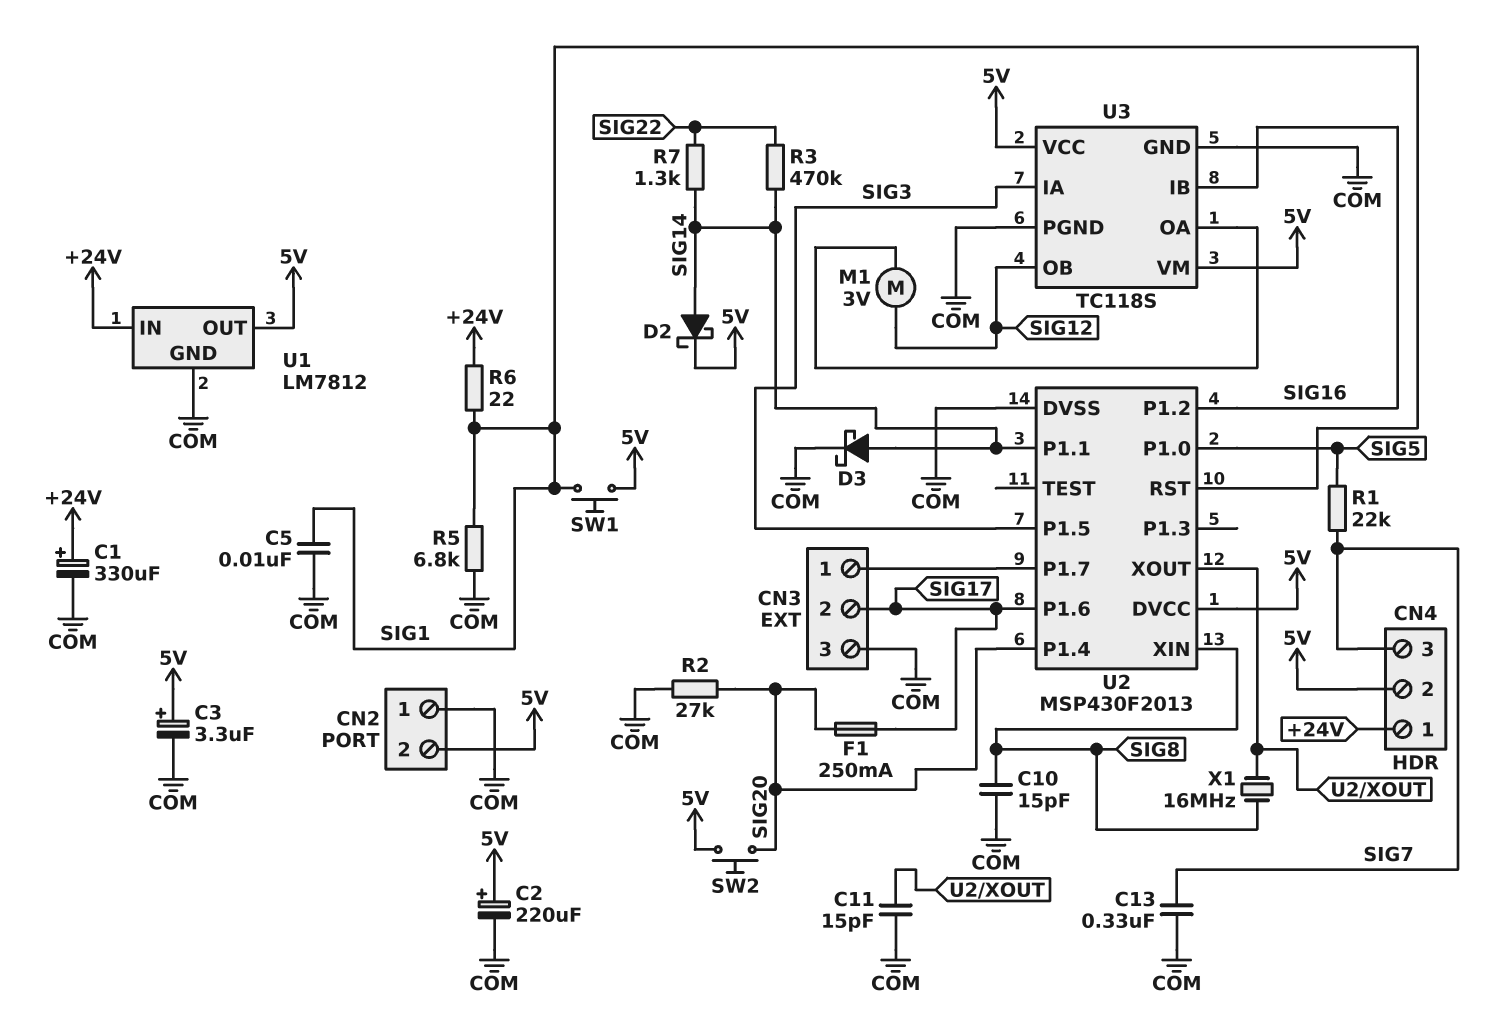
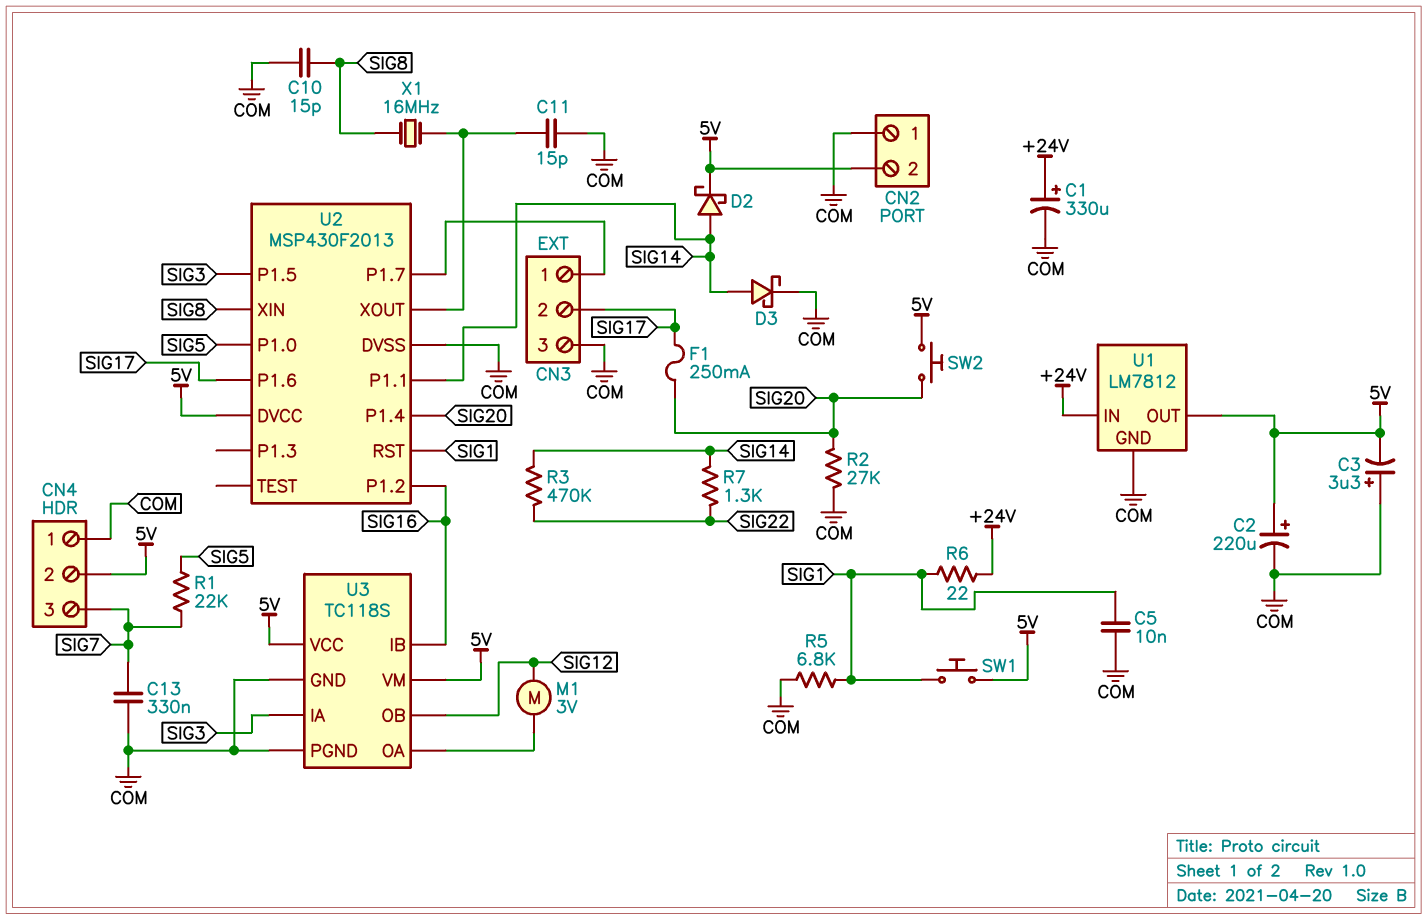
C3: 3.3uF (plus 5V, minus COM) -> 3.3uF (plus COM, minus 5V)
CN4 pin 1: +24V -> COM

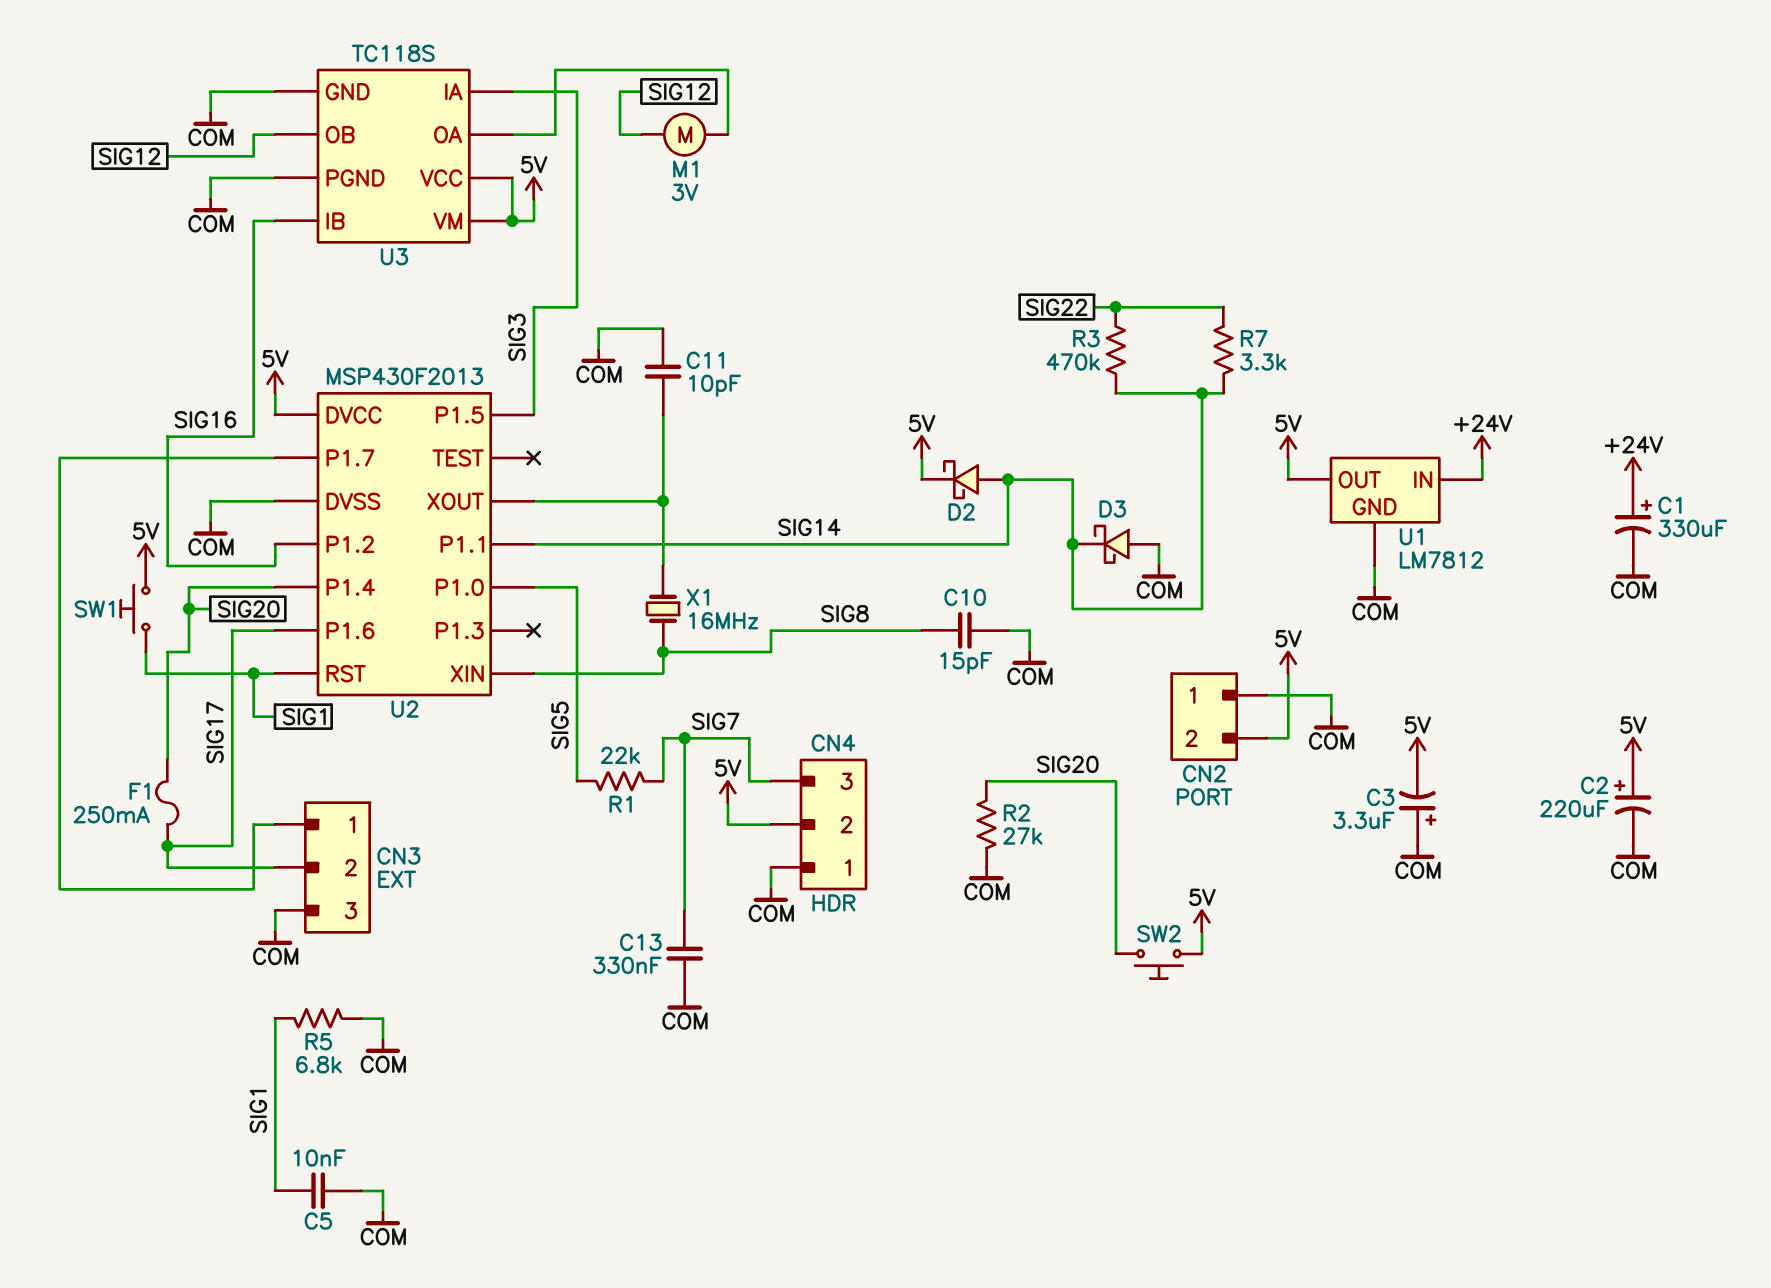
C11: 15pF (COM, U2/XOUT) -> 10pF (COM, U2/XOUT)
D3: schottky (A SIG14, K COM) -> schottky (A COM, K SIG14)
R6: 22 (+24V, SIG1) -> none
R7: 1.3k (SIG14, SIG22) -> 3.3k (SIG14, SIG22)

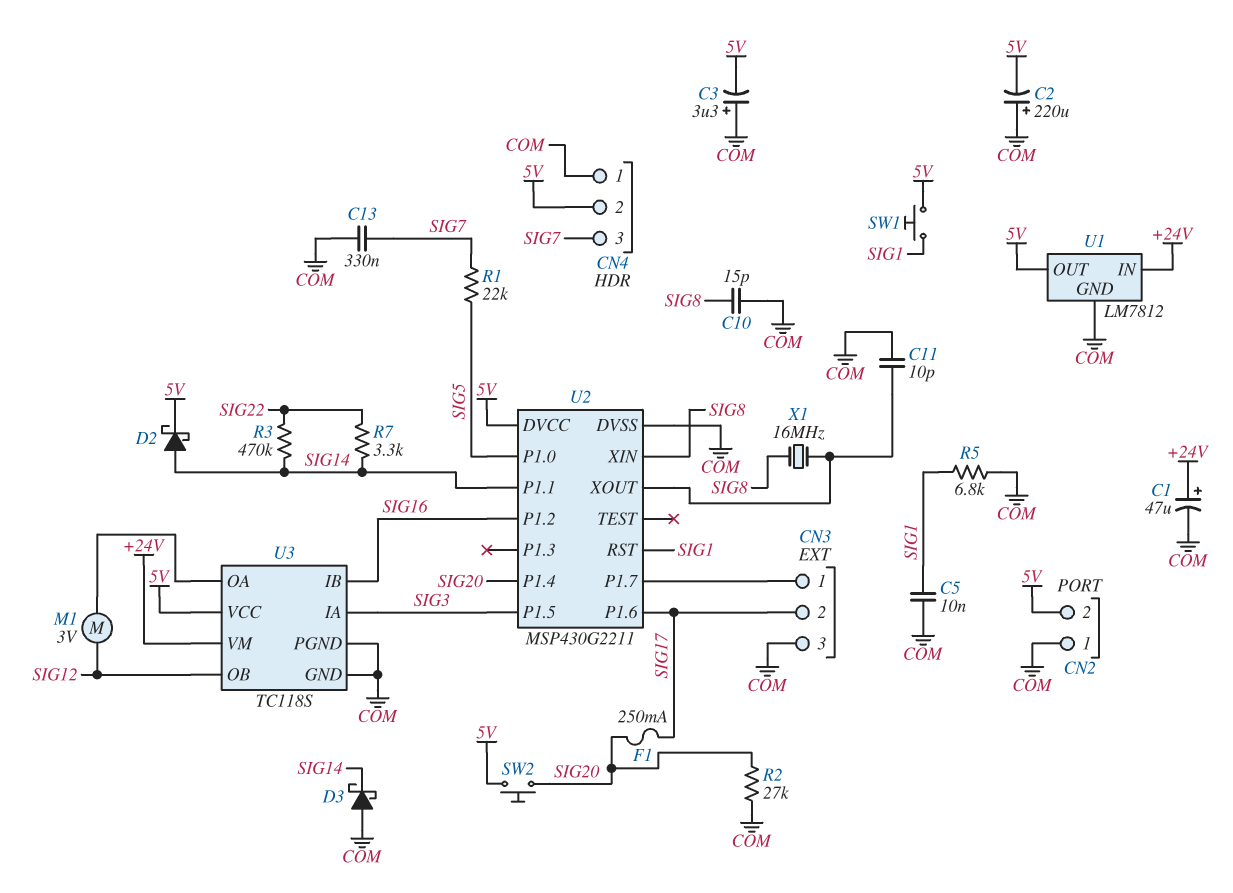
C1: 330uF (plus +24V, minus COM) -> 47uF (plus +24V, minus COM)
C2: 220uF (plus 5V, minus COM) -> 220uF (plus COM, minus 5V)
U2: MSP430F2013 -> MSP430G2211
U3 pin VM: 5V -> +24V

